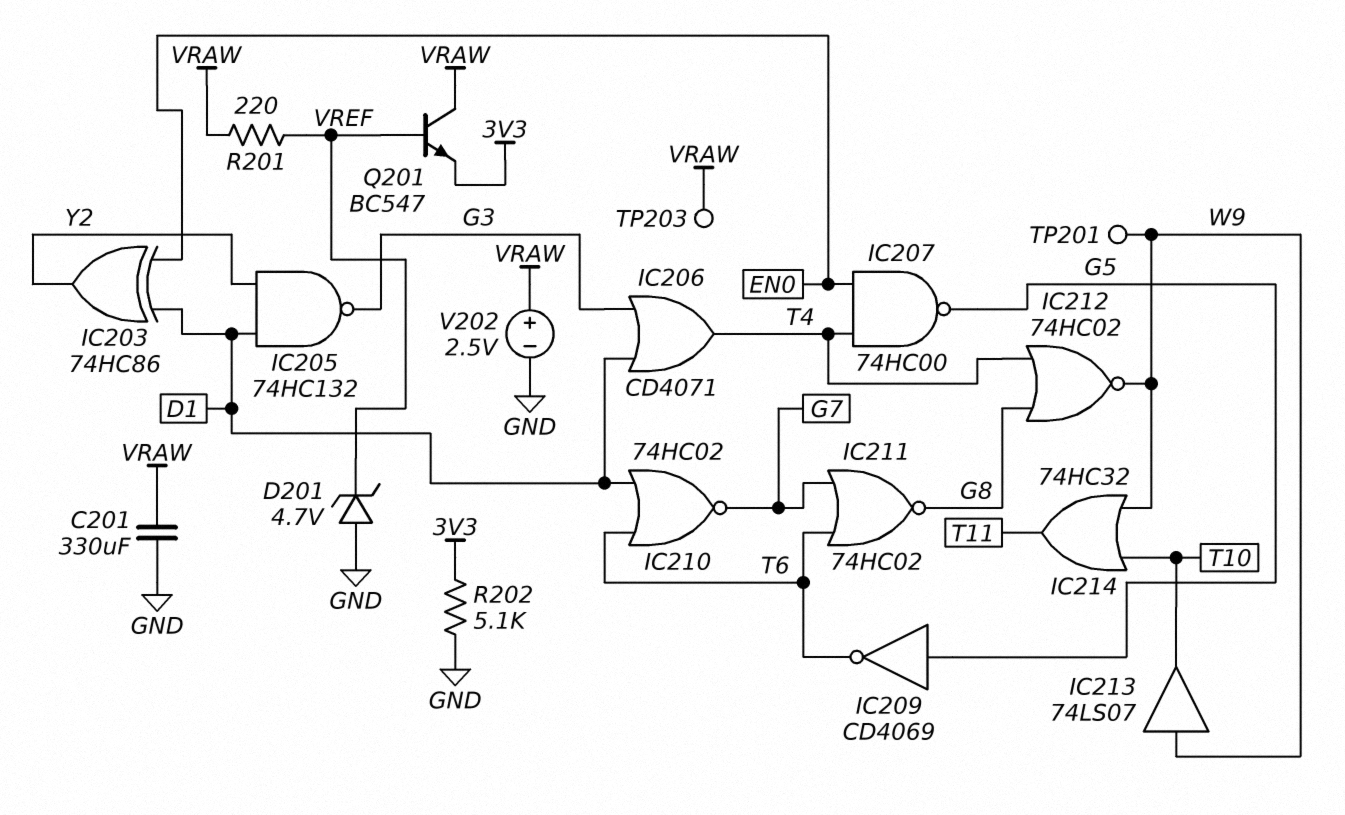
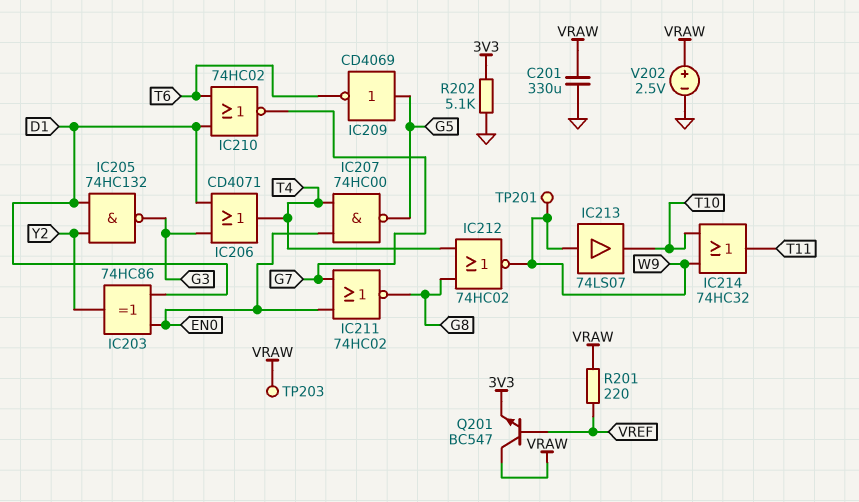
D201: zener 4.7V (A GND, K VREF) -> none
IC211: NOR 74HC02 (in G7, in T6, out G8) -> NOR 74HC02 (in EN0, in G7, out G8)

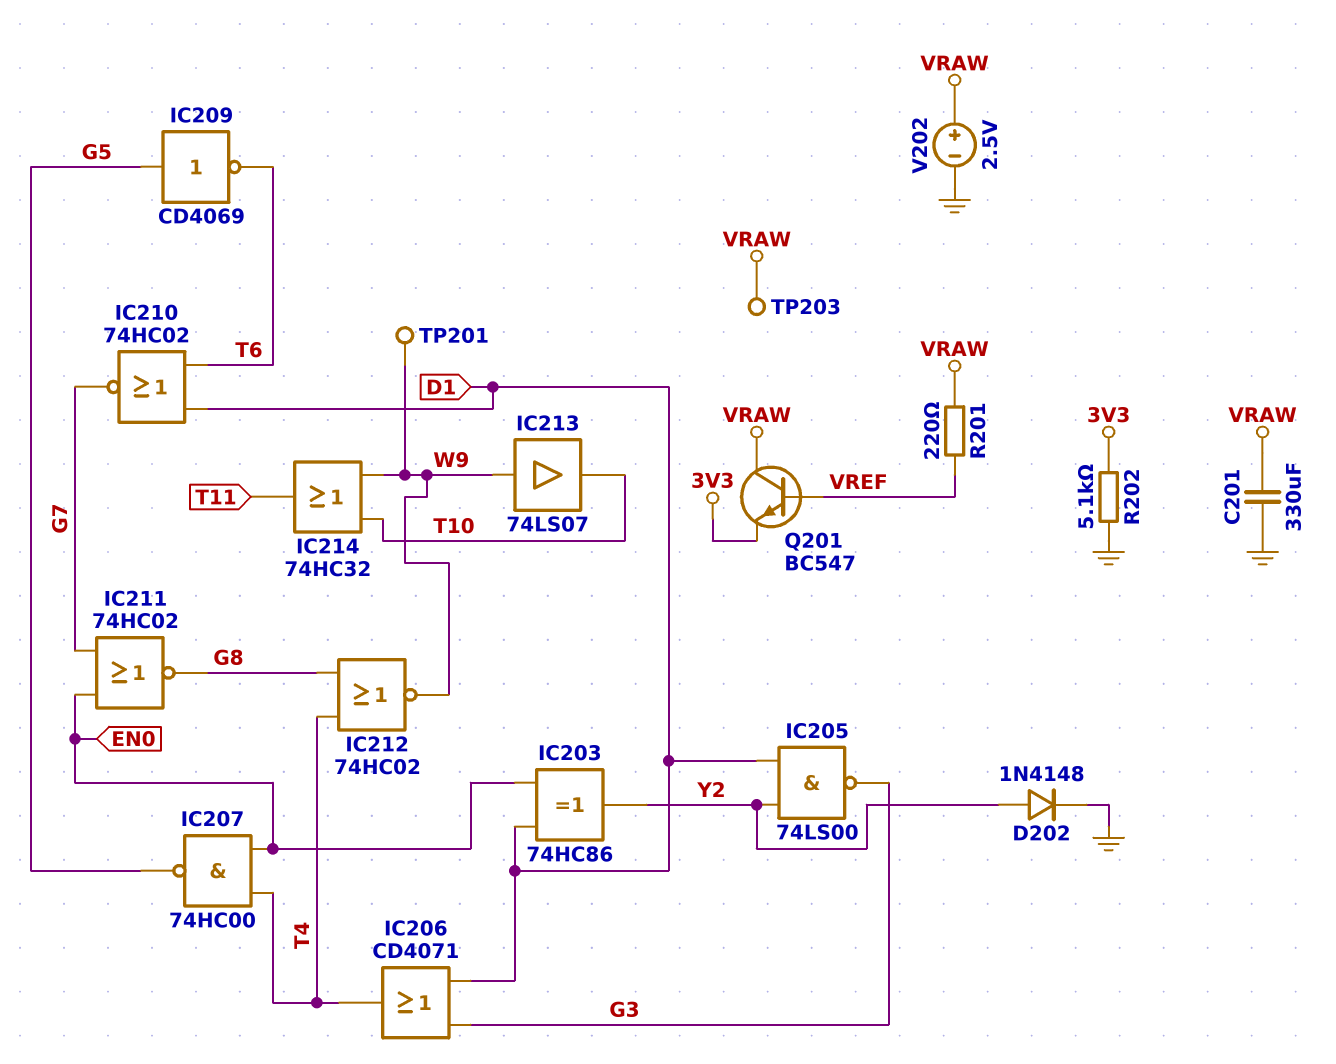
D202: none -> diode 1N4148 (A Y2, K GND)
IC205: NAND 74HC132 (in D1, in Y2, out G3) -> NAND 74LS00 (in D1, in Y2, out G3)

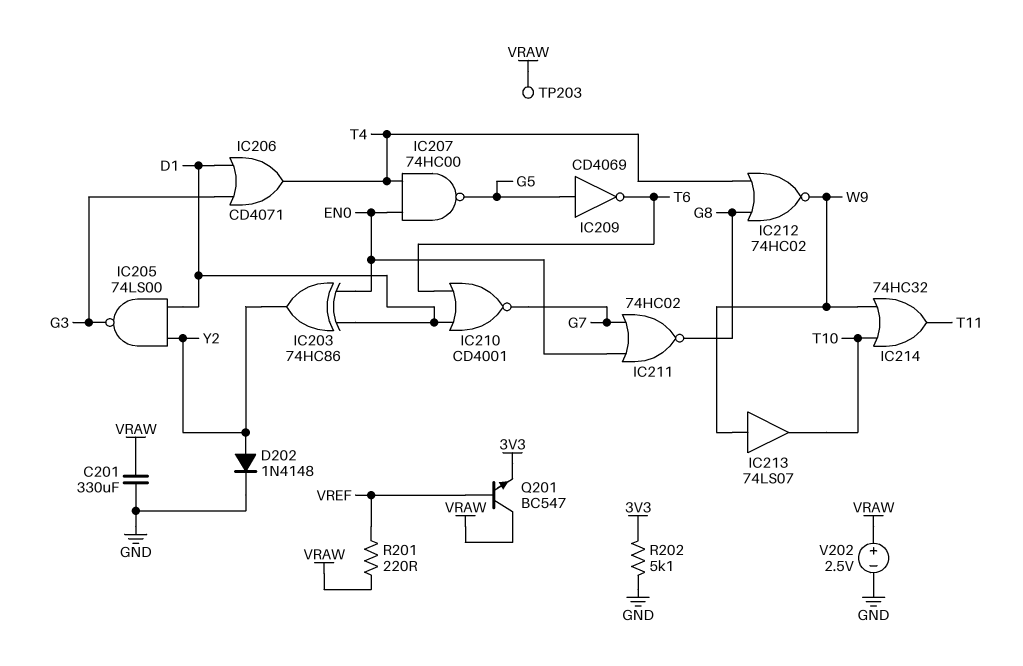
IC210: NOR 74HC02 (in D1, in T6, out G7) -> NOR CD4001 (in D1, in T6, out G7)
TP201: test point (W9) -> none

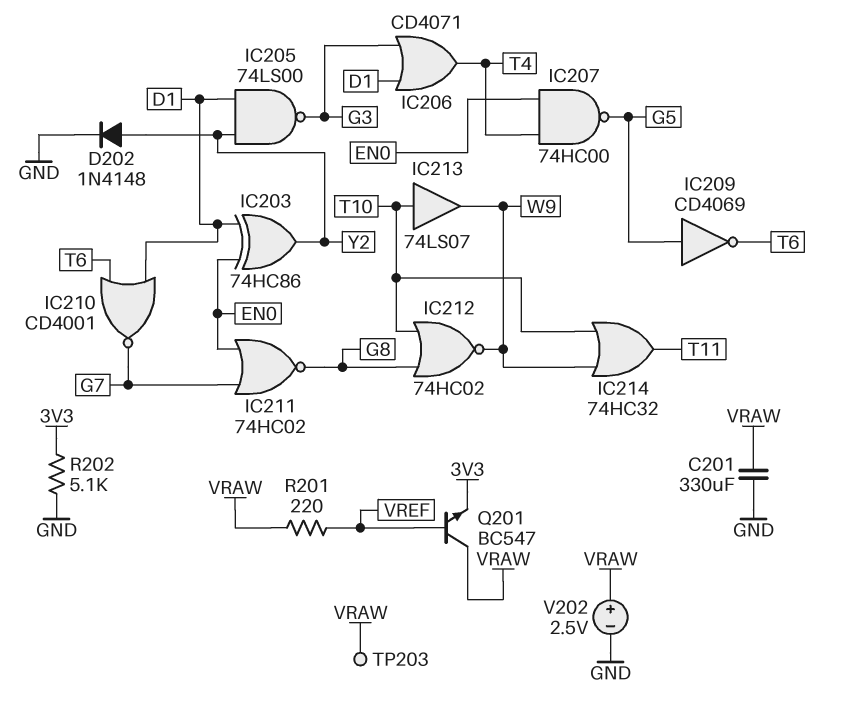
IC212: NOR 74HC02 (in G8, in T4, out W9) -> NOR 74HC02 (in G8, in T10, out W9)
IC213: buffer 74LS07 (in W9, out T10) -> buffer 74LS07 (in T10, out W9)

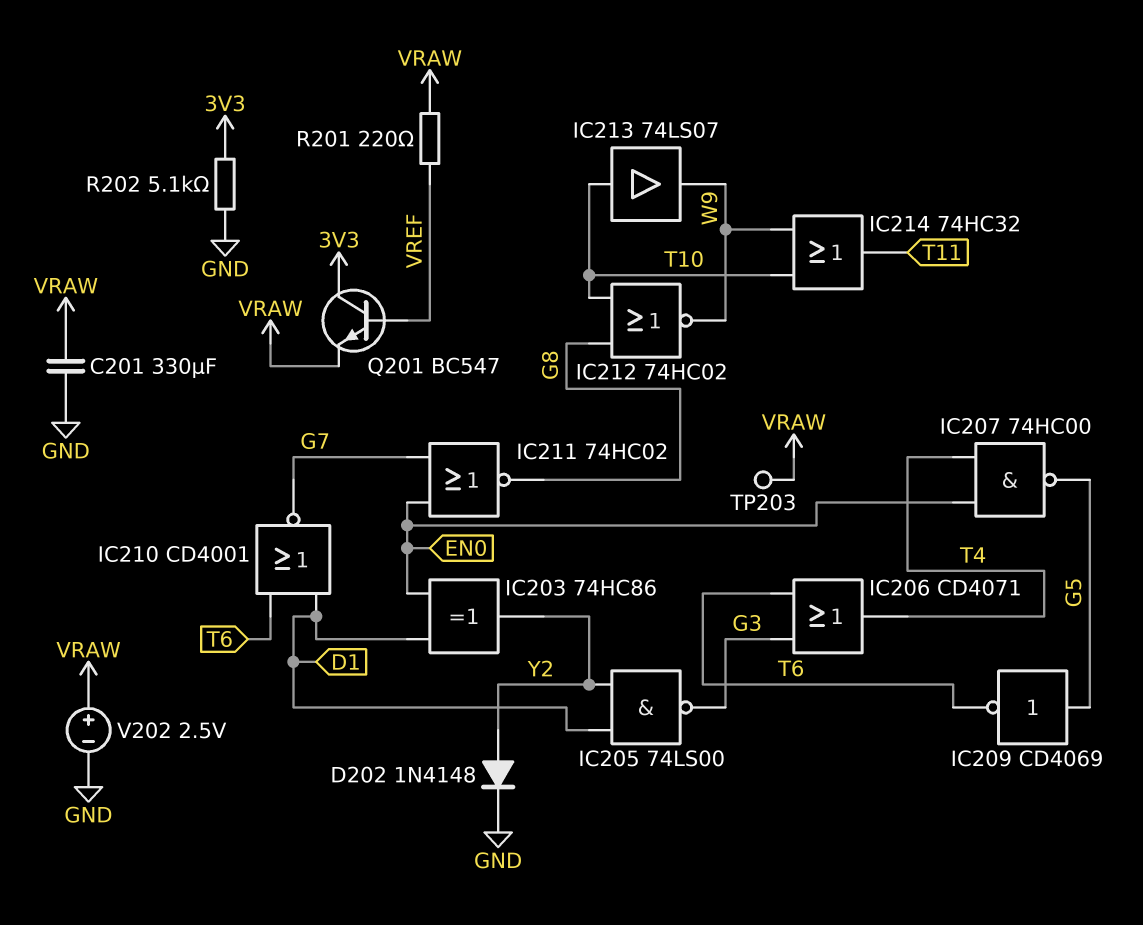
IC206: OR CD4071 (in D1, in G3, out T4) -> OR CD4071 (in G3, in T6, out T4)
Q201: NPN BC547 (B VREF, C VRAW, E 3V3) -> NPN BC547 (B VREF, C 3V3, E VRAW)

